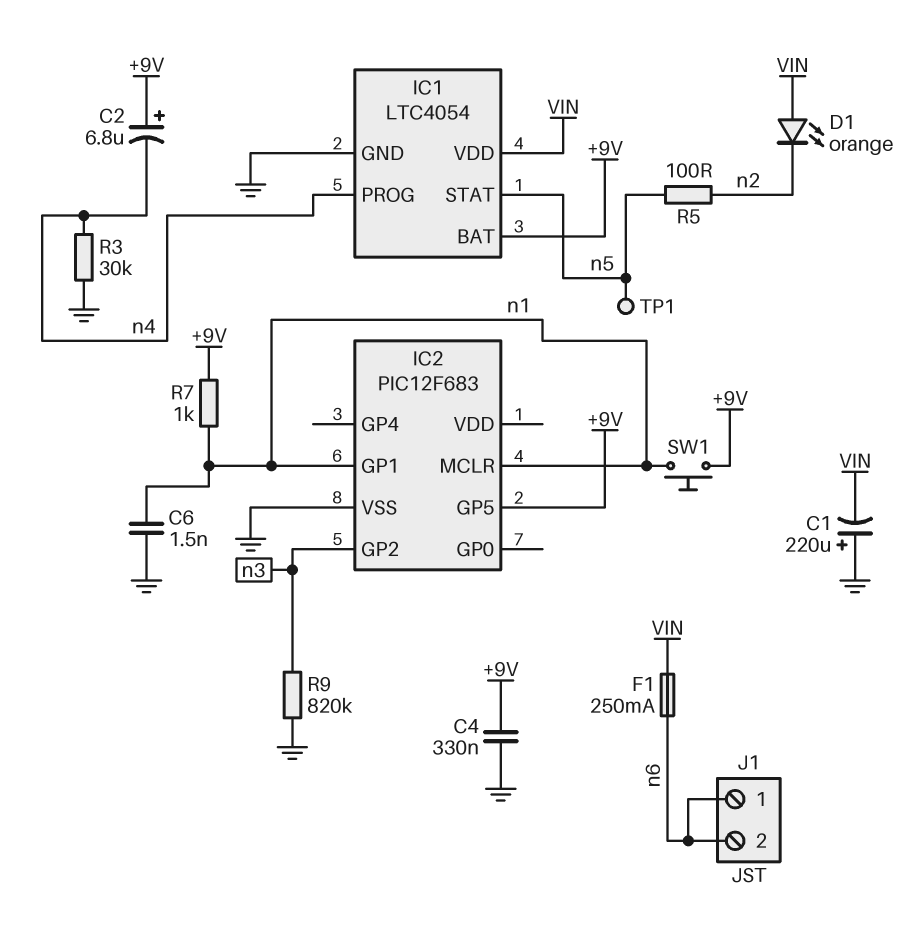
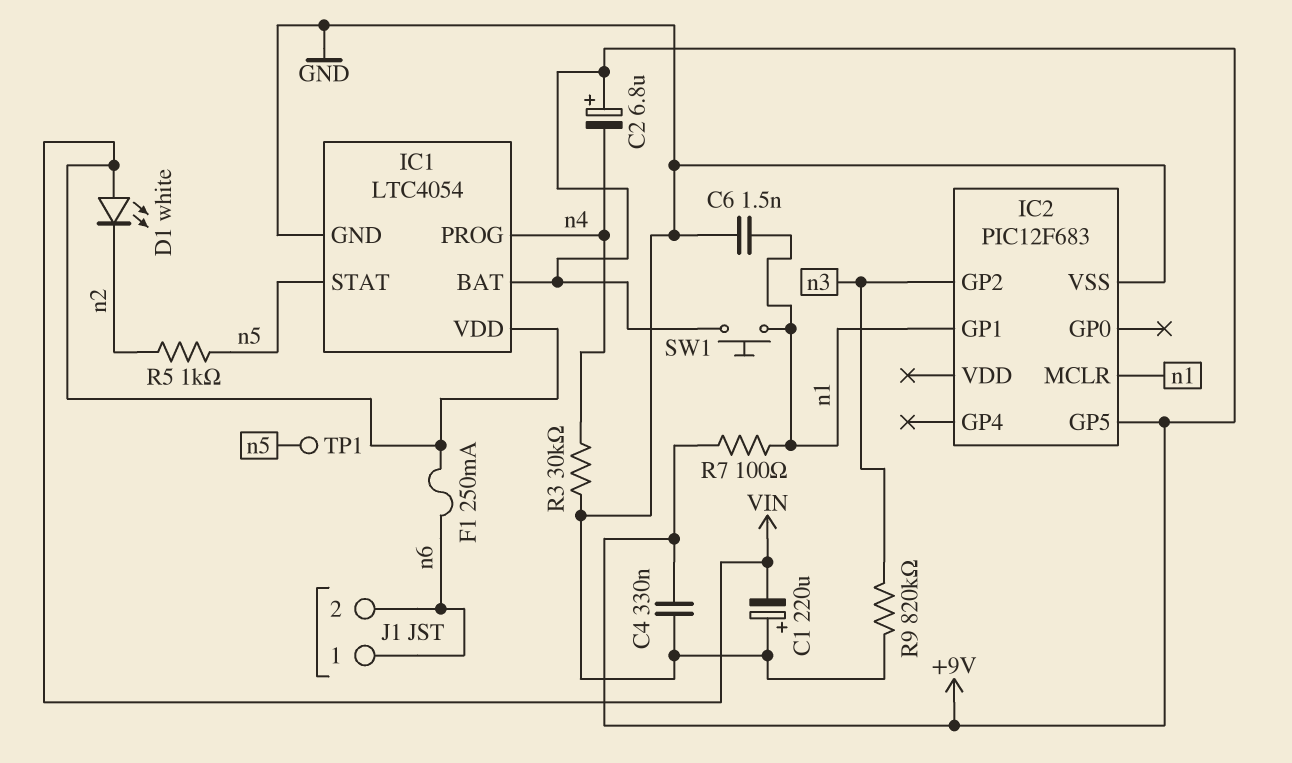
D1: LED orange (A VIN, K n2) -> LED white (A VIN, K n2)
R5: 100 (n2, n5) -> 1k (n2, n5)
R7: 1k (+9V, n1) -> 100 (+9V, n1)

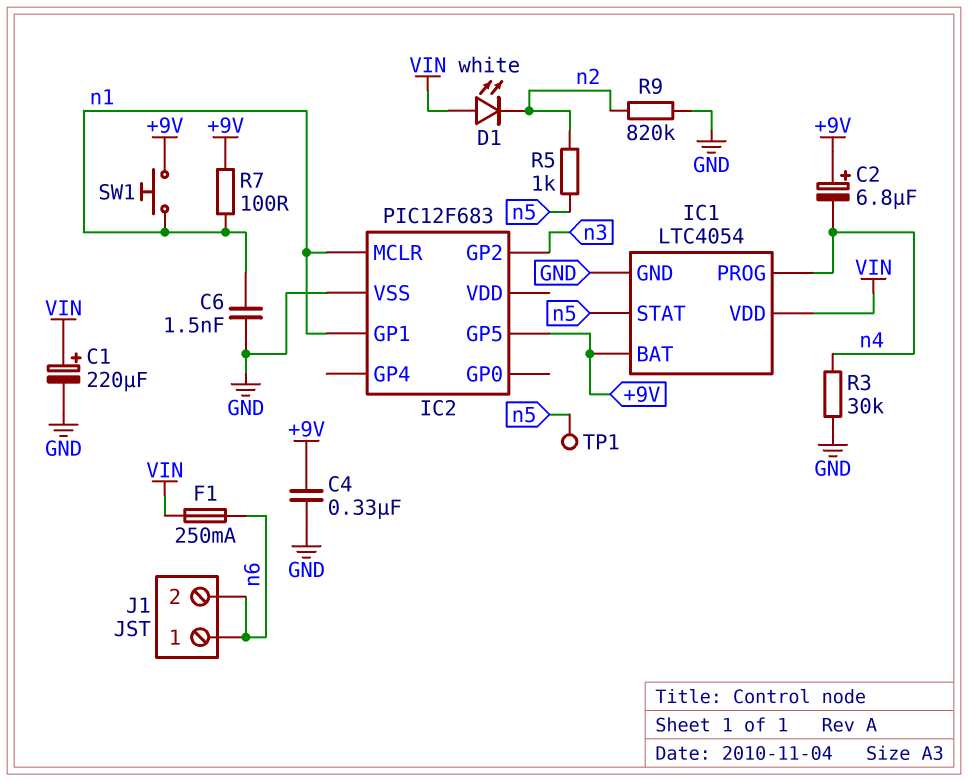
C1: 220uF (plus GND, minus VIN) -> 220uF (plus VIN, minus GND)
R9: 820k (GND, n3) -> 820k (GND, n2)

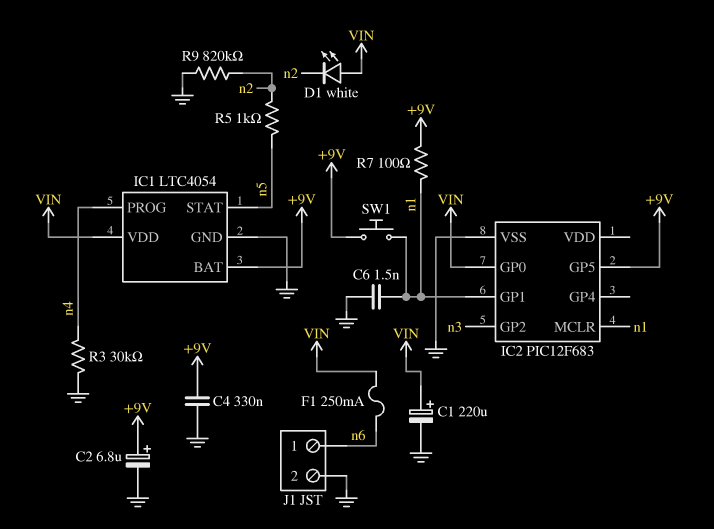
C2: 6.8uF (plus +9V, minus n4) -> 6.8uF (plus +9V, minus GND)
IC2 pin GP0: none -> VIN
J1 pin 2: n6 -> GND
TP1: test point (n5) -> none

